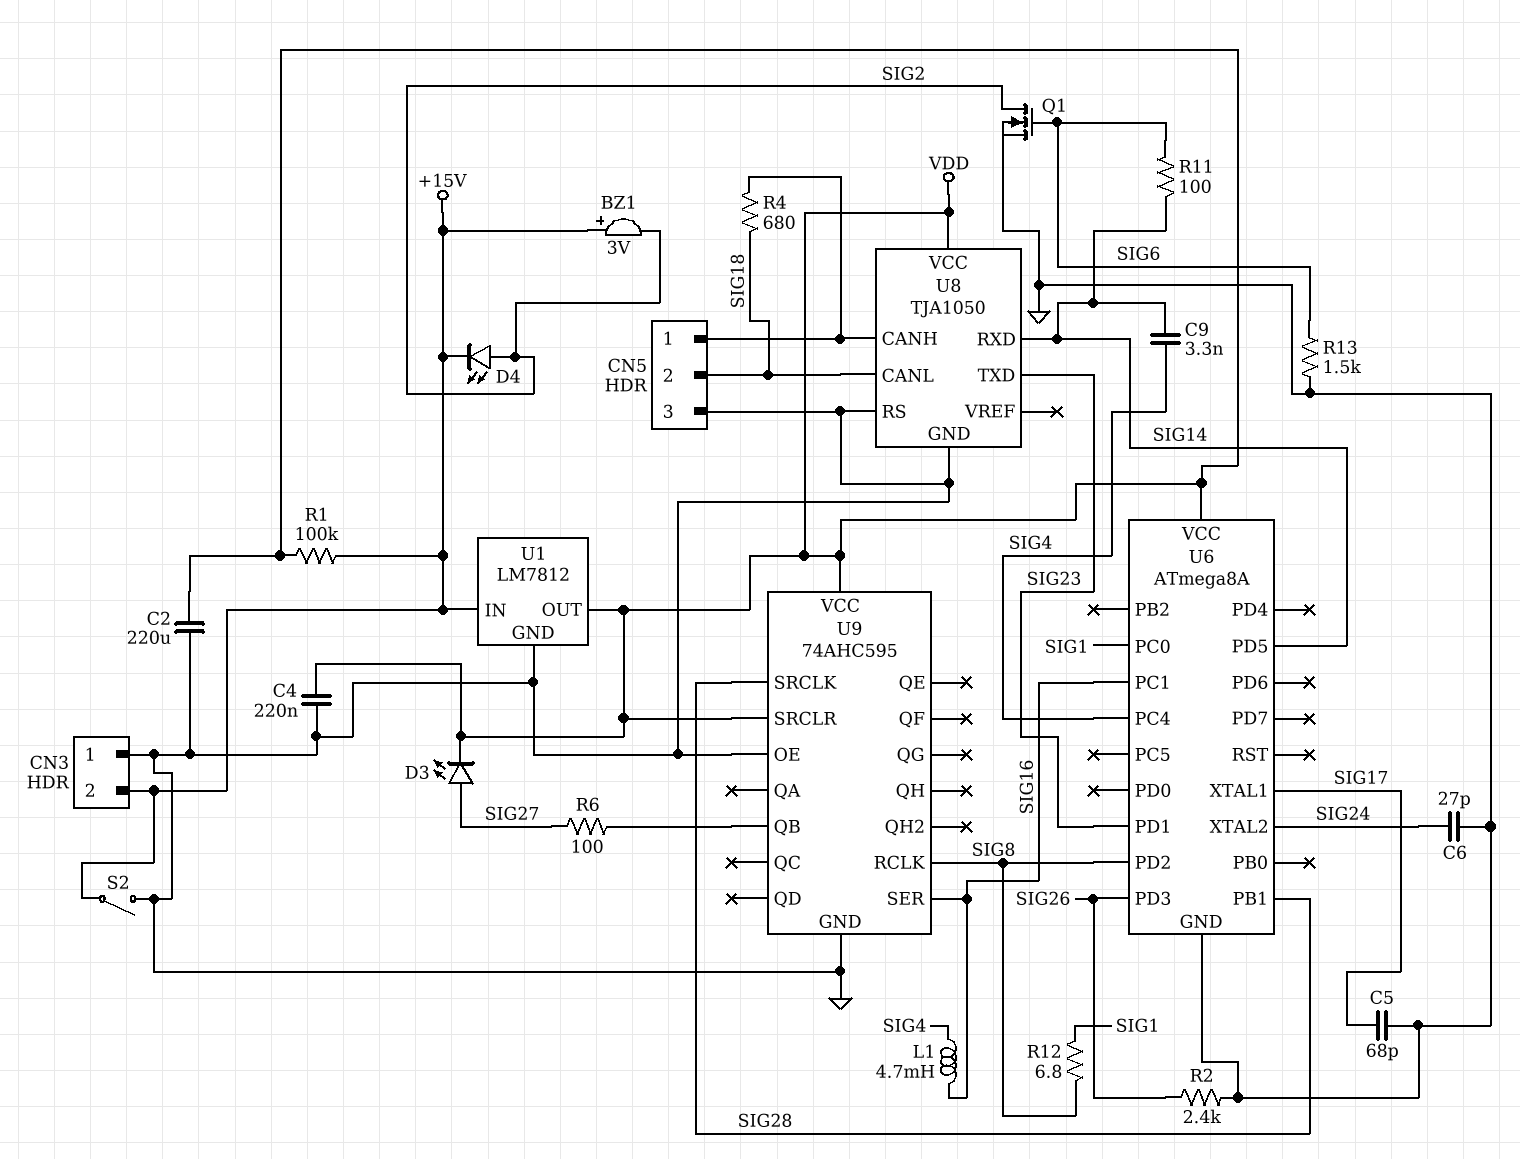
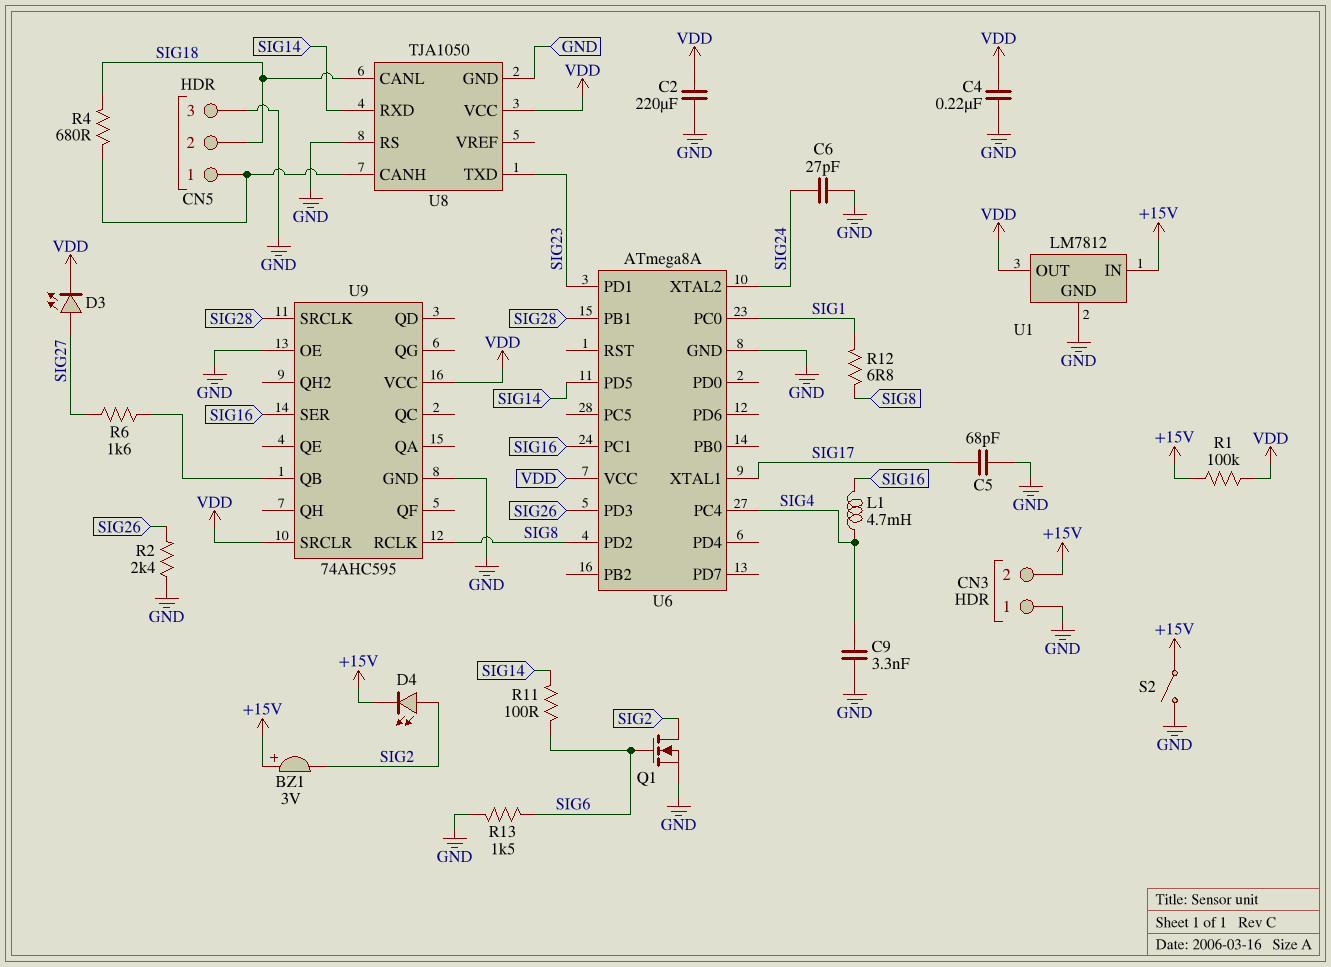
C9: 3.3nF (SIG4, SIG14) -> 3.3nF (GND, SIG4)
R6: 100 (SIG27, U9/QB) -> 1.6k (SIG27, U9/QB)

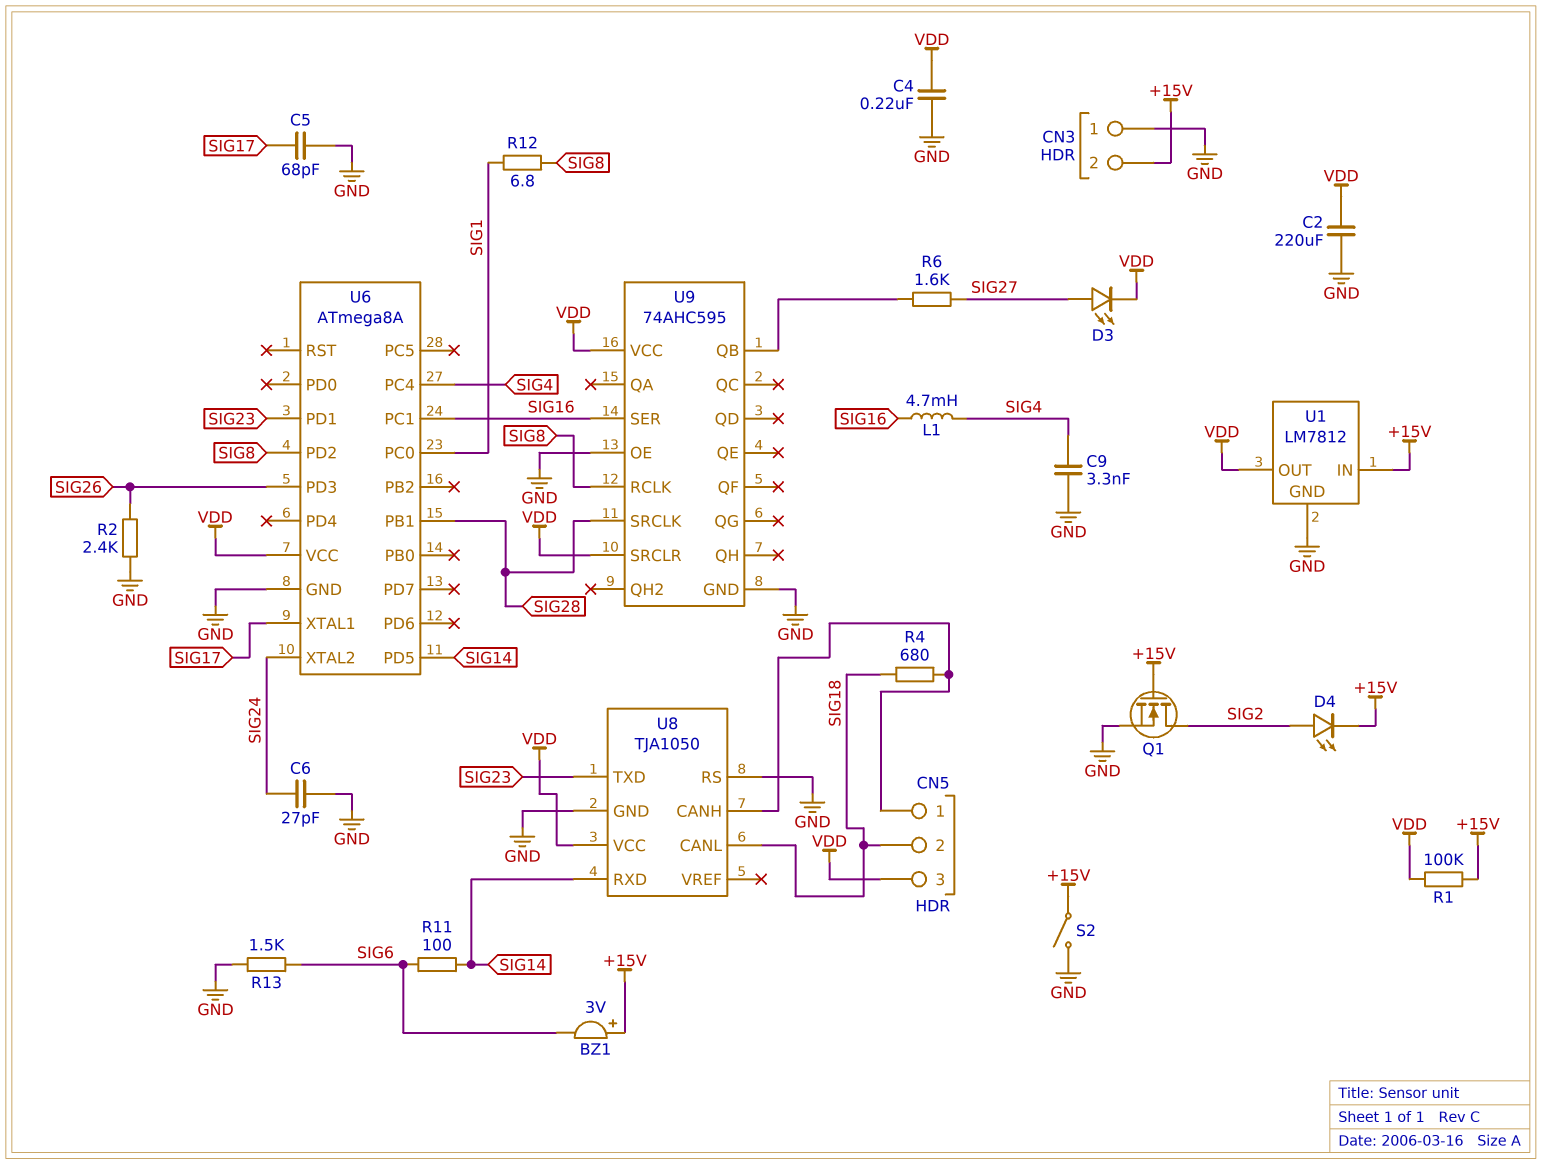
BZ1: buzzer 3V (plus +15V, minus SIG2) -> buzzer 3V (plus +15V, minus SIG6)
CN5 pin 3: GND -> VDD
Q1: NMOS (G SIG6, D SIG2, S GND) -> NMOS (G +15V, D SIG2, S GND)

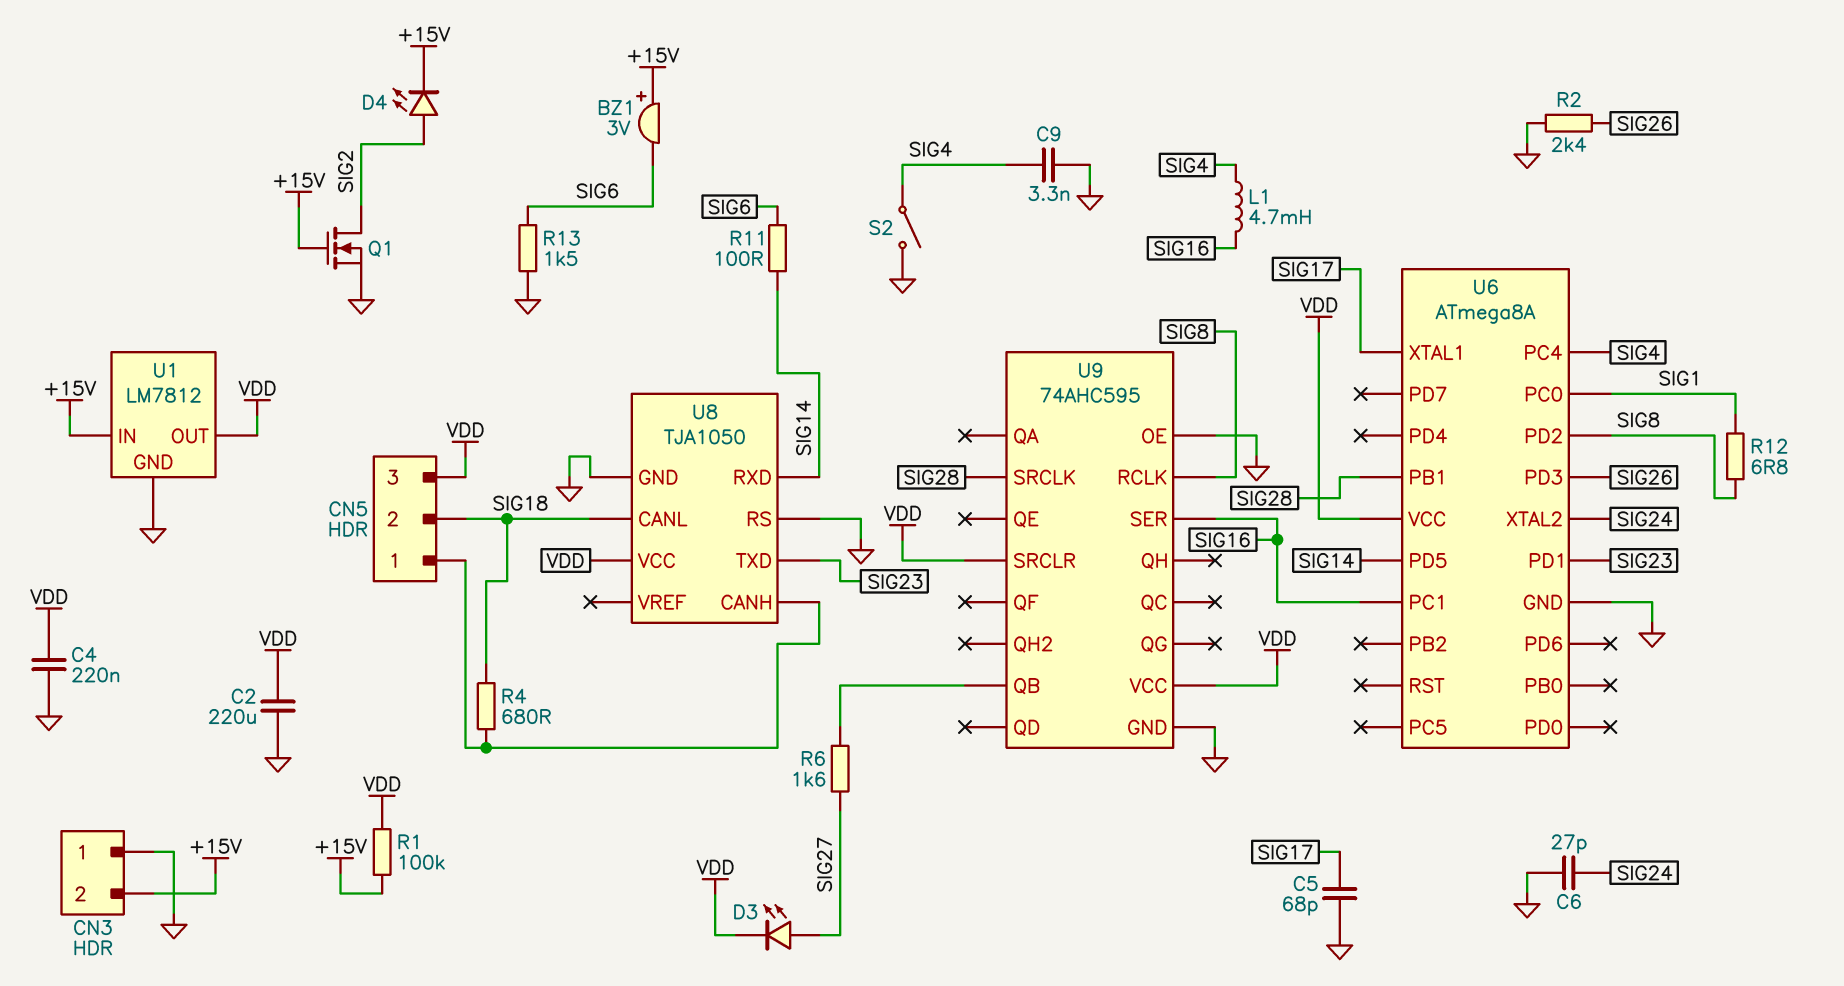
S2: switch (+15V, GND) -> switch (GND, SIG4)

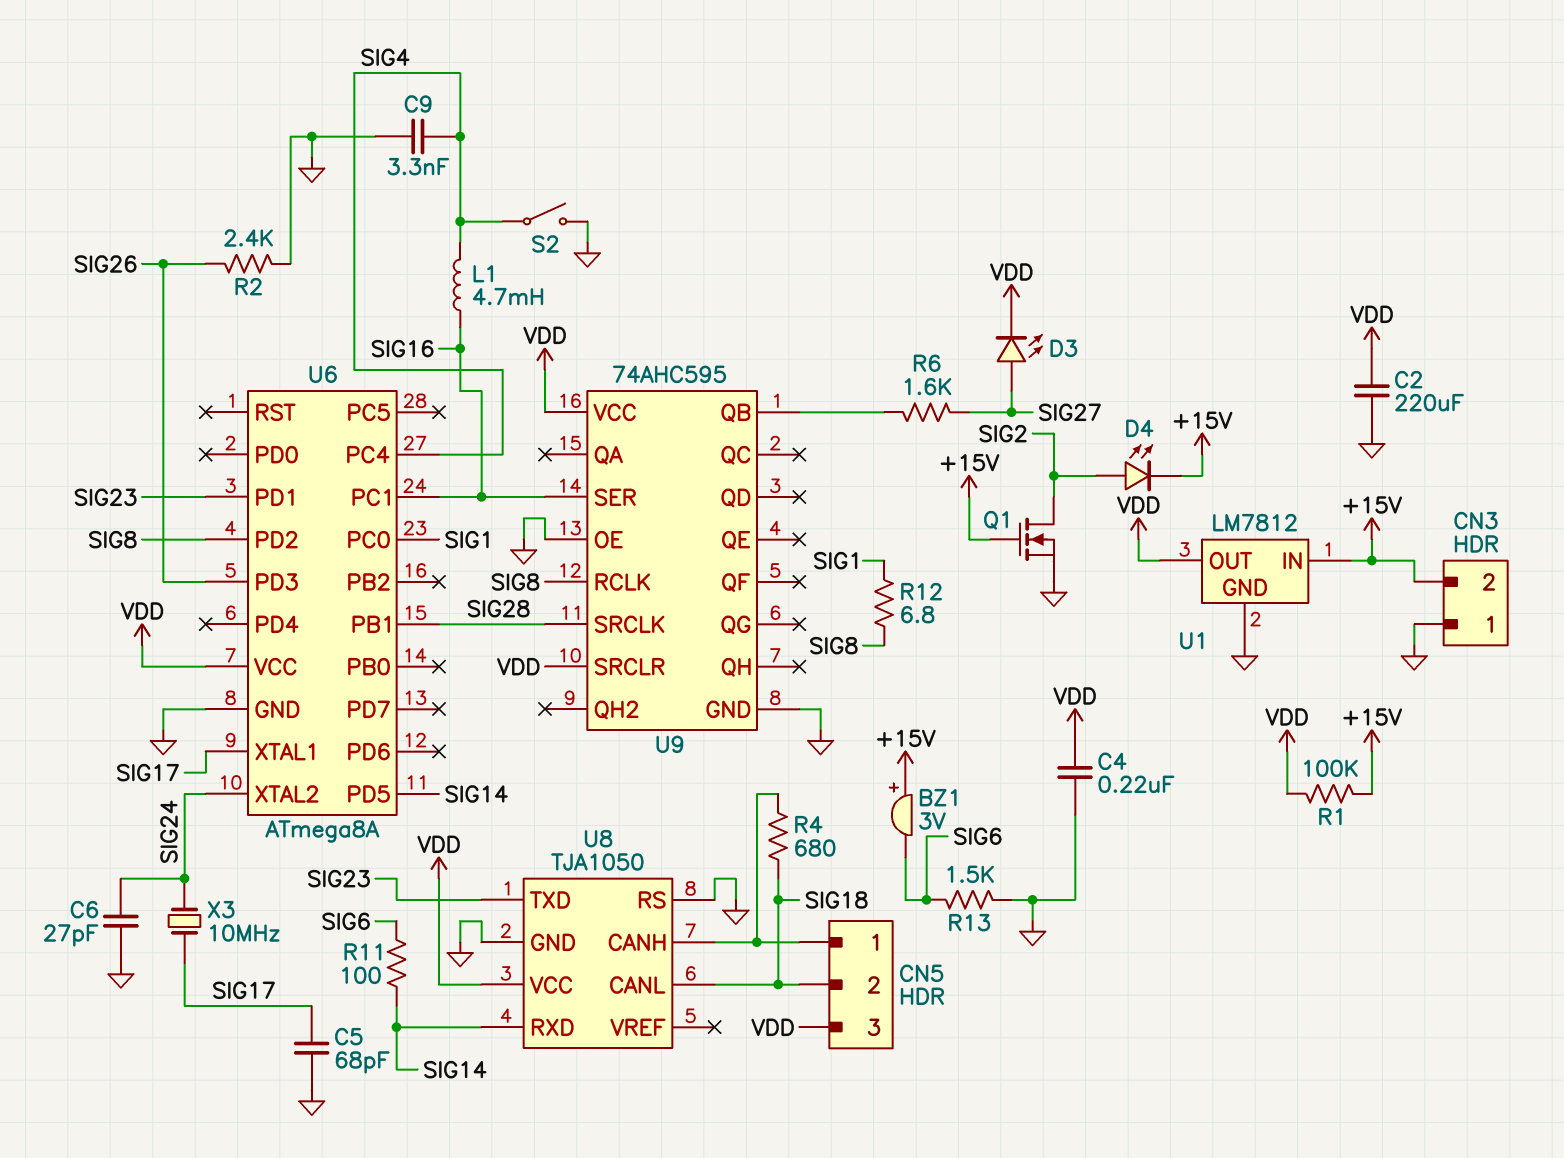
X3: none -> 10MHz (SIG17, SIG24)

